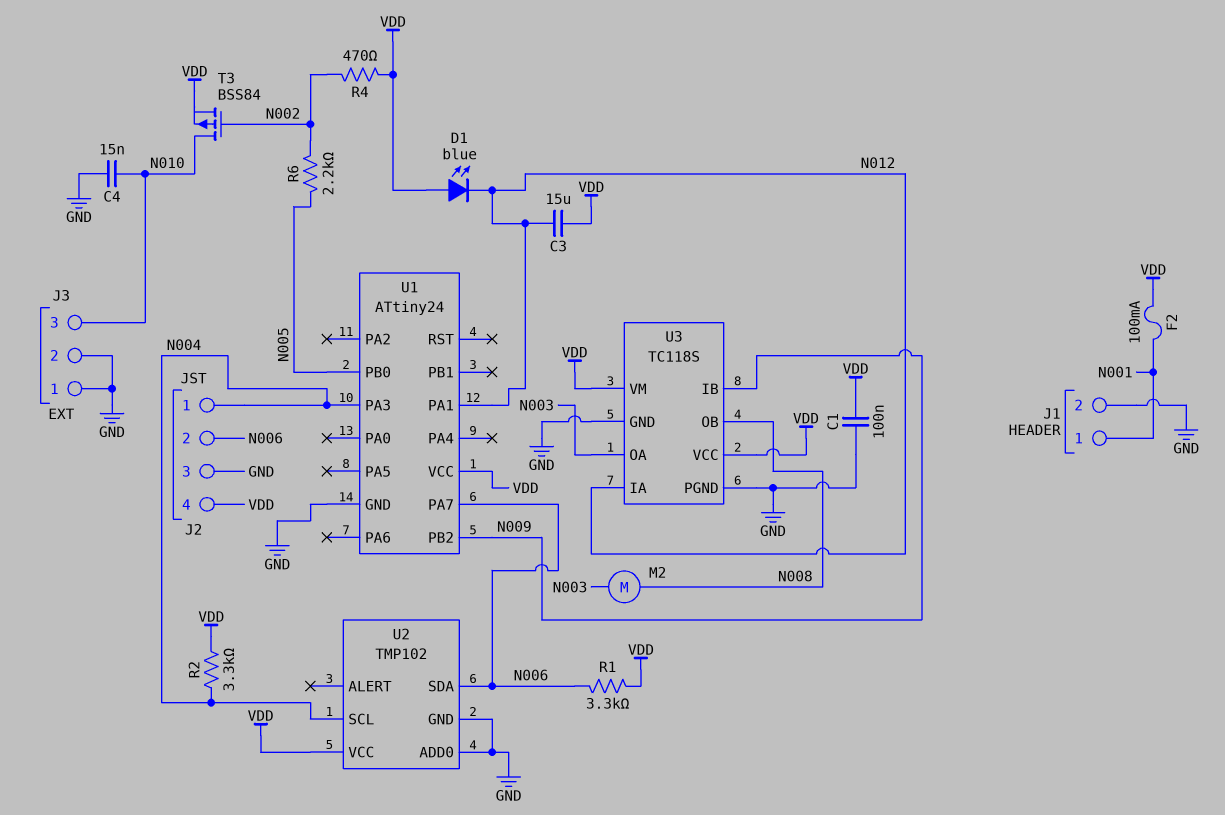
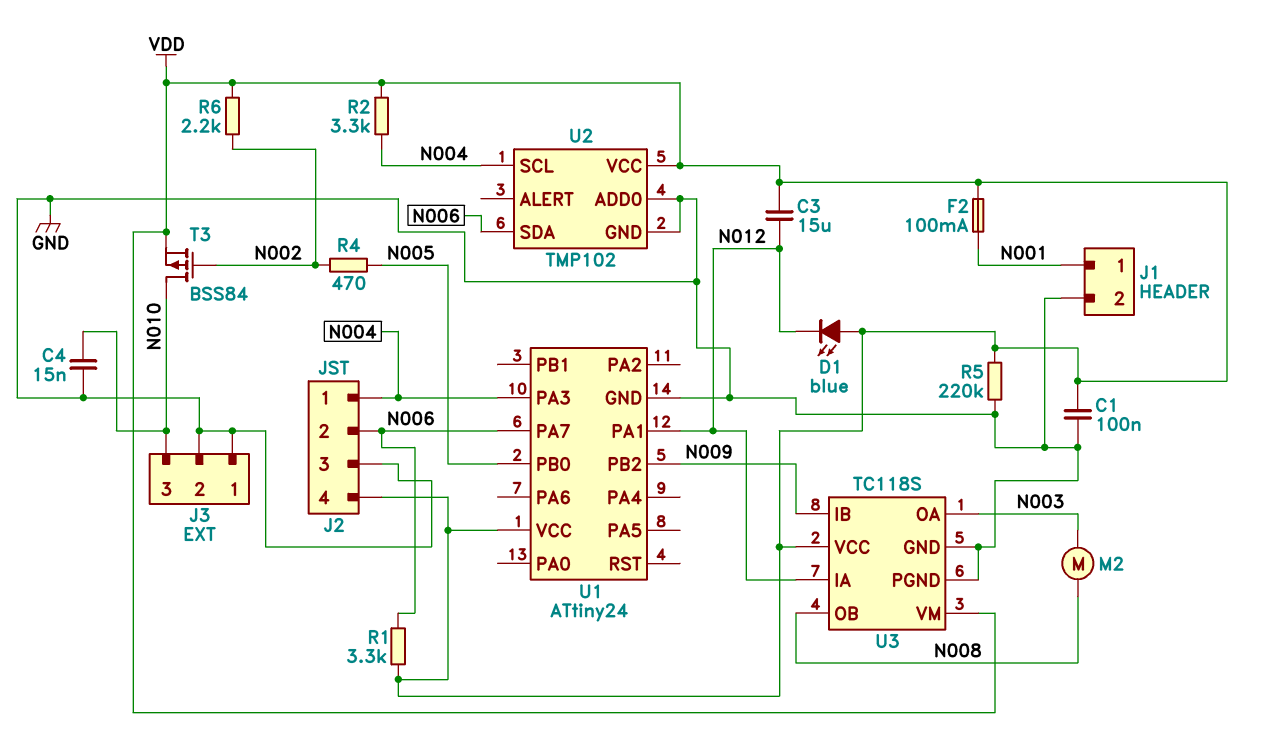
R4: 470 (N002, VDD) -> 470 (N002, N005)
R5: none -> 220k (GND, VDD)
R6: 2.2k (N002, N005) -> 2.2k (N002, VDD)

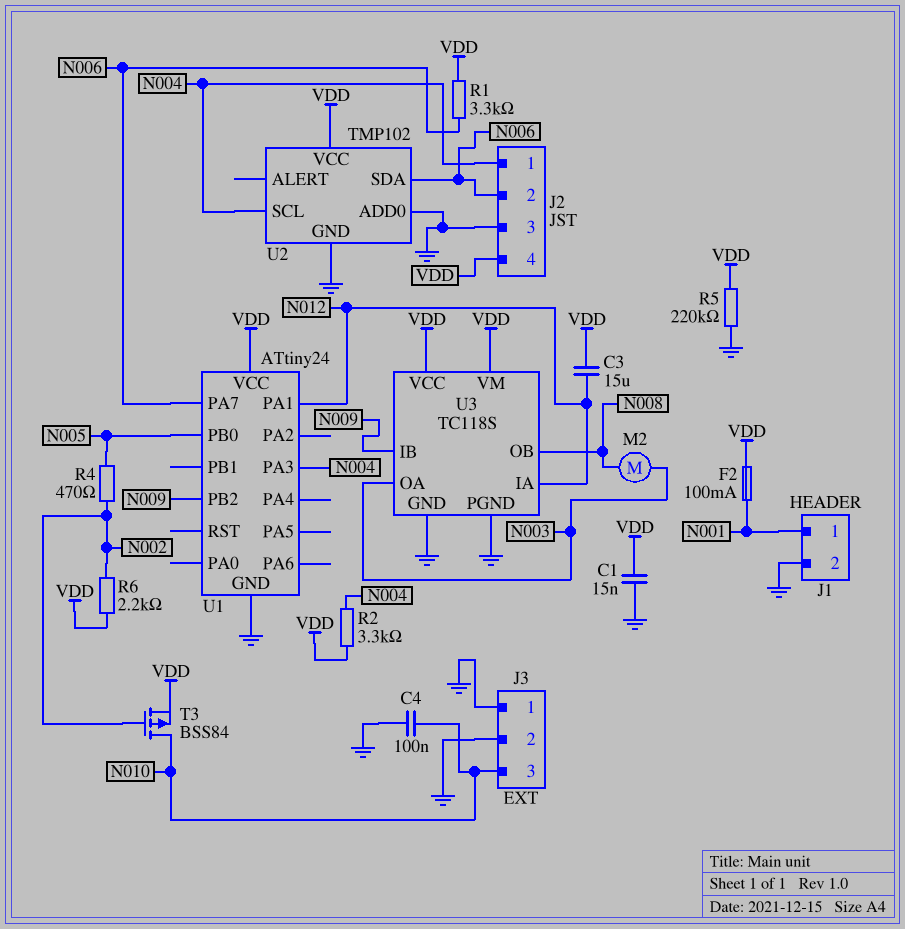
C1: 100nF (GND, VDD) -> 15nF (GND, VDD)
C4: 15nF (GND, N010) -> 100nF (GND, N010)
D1: LED blue (A VDD, K N012) -> none

